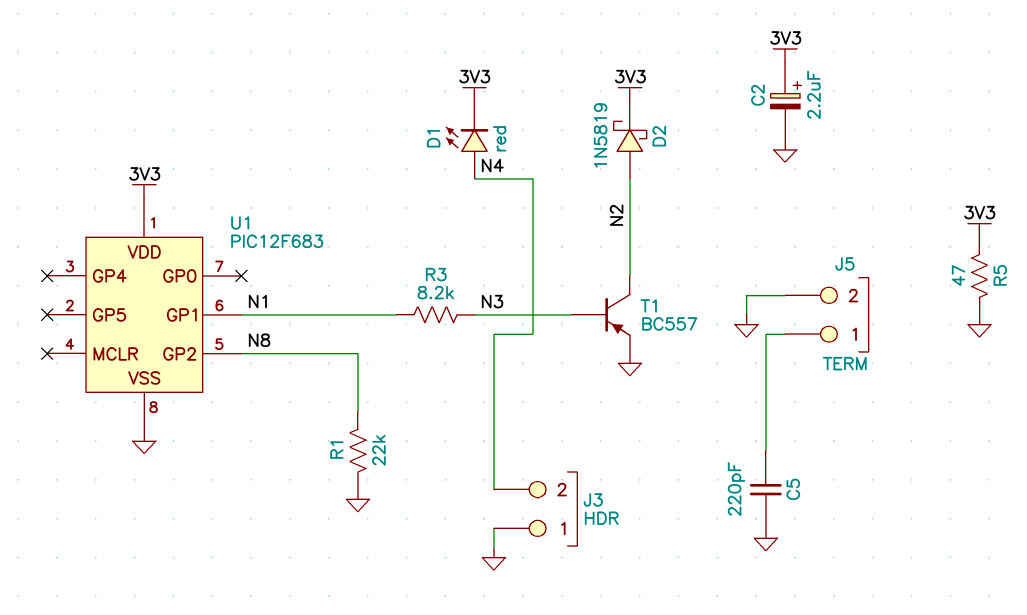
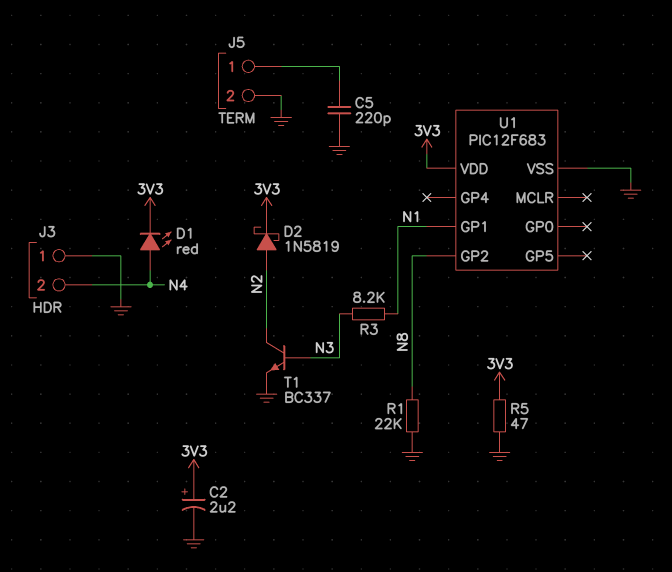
T1: PNP BC557 (B N3, C N2, E GND) -> NPN BC337 (B N3, C N2, E GND)

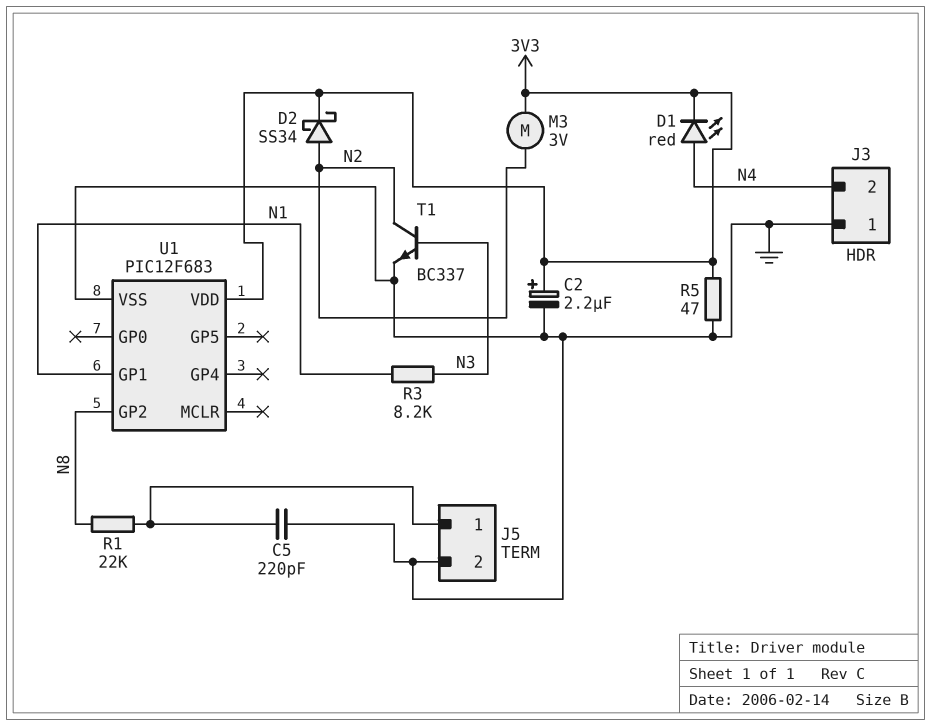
D2: schottky 1N5819 (A N2, K 3V3) -> schottky SS34 (A N2, K 3V3)
M3: none -> motor 3V (3V3, N2)
R1: 22k (GND, N8) -> 22k (J5/1, N8)

